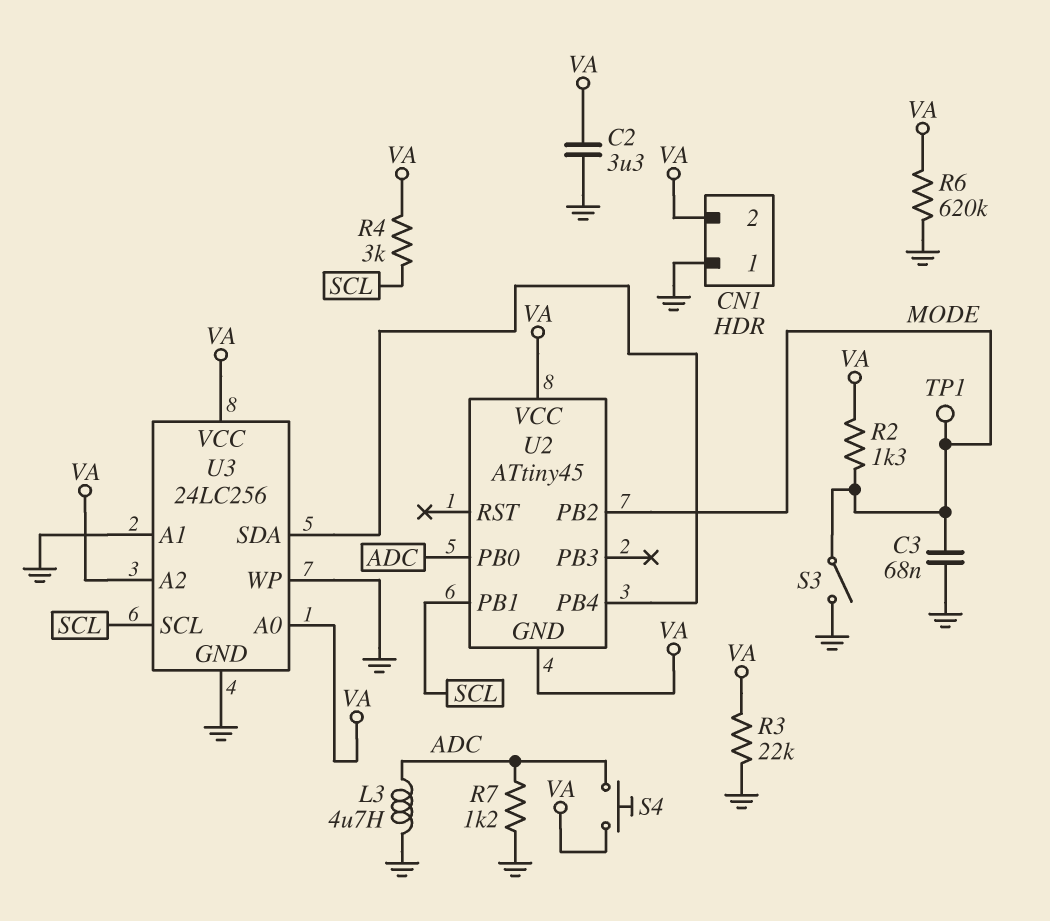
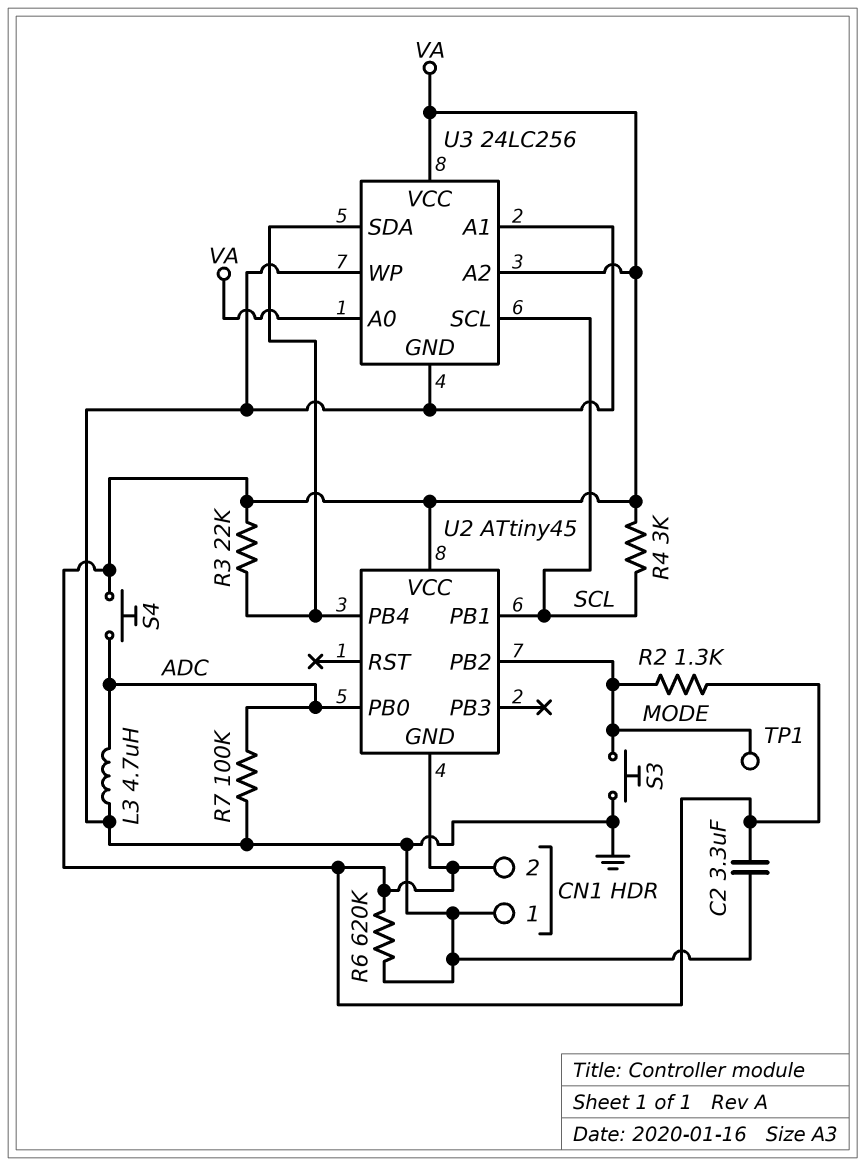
C3: 68nF (GND, MODE) -> none
R3: 22k (GND, VA) -> 22k (U2/PB4, VA)
R7: 1.2k (ADC, GND) -> 100k (ADC, GND)
S3: switch (GND, MODE) -> button (GND, MODE)

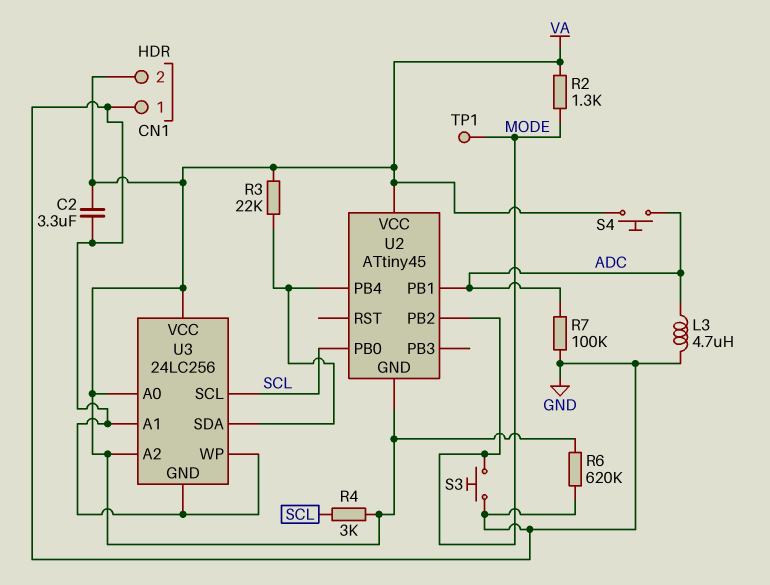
U2 pin PB0: ADC -> SCL
U2 pin PB1: SCL -> ADC

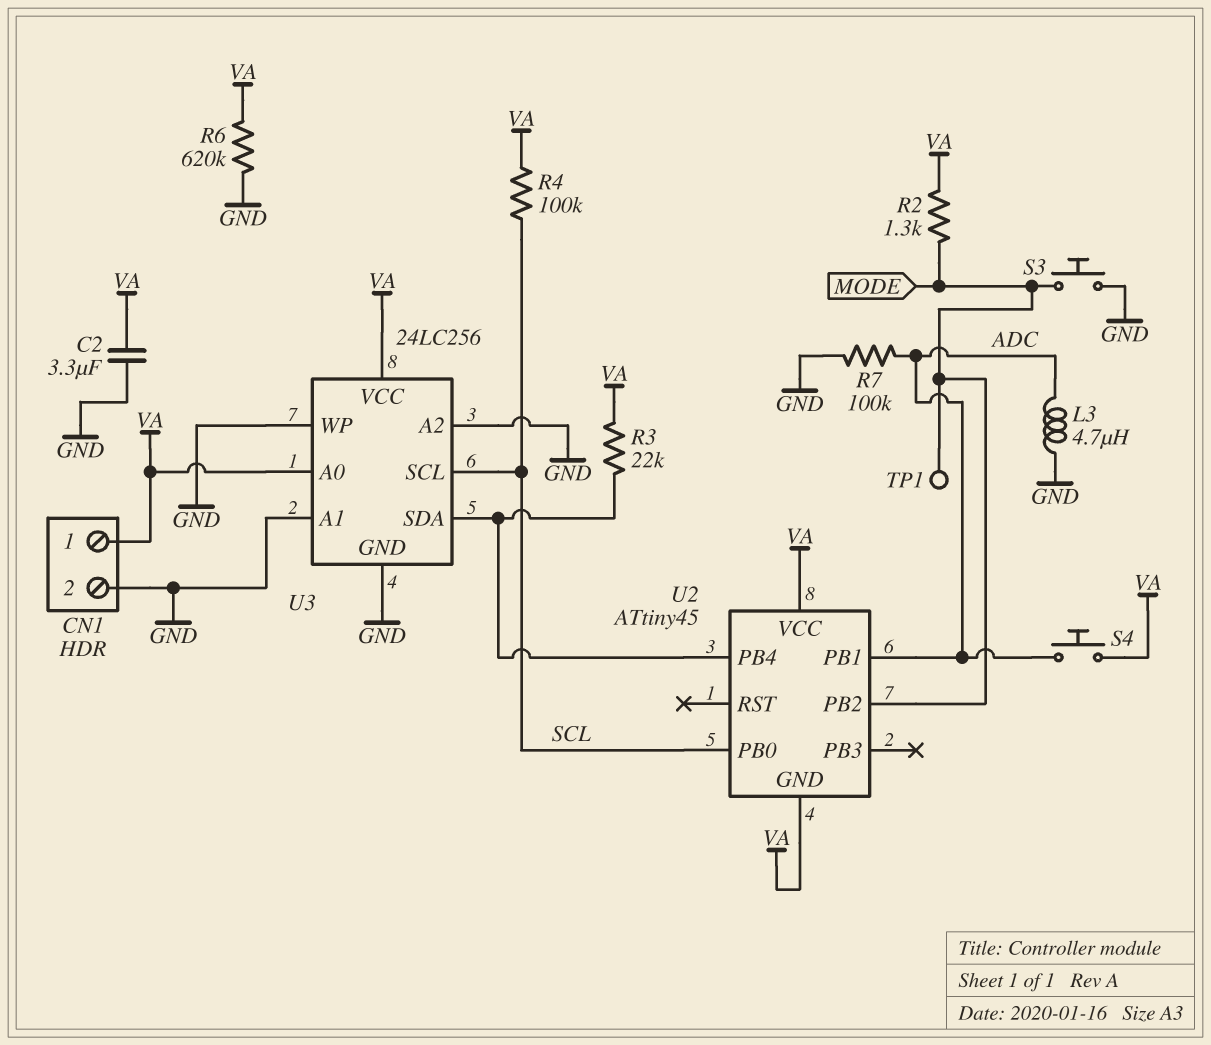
CN1 pin 1: GND -> VA
CN1 pin 2: VA -> GND
R4: 3k (SCL, VA) -> 100k (SCL, VA)
U3 pin A2: VA -> GND

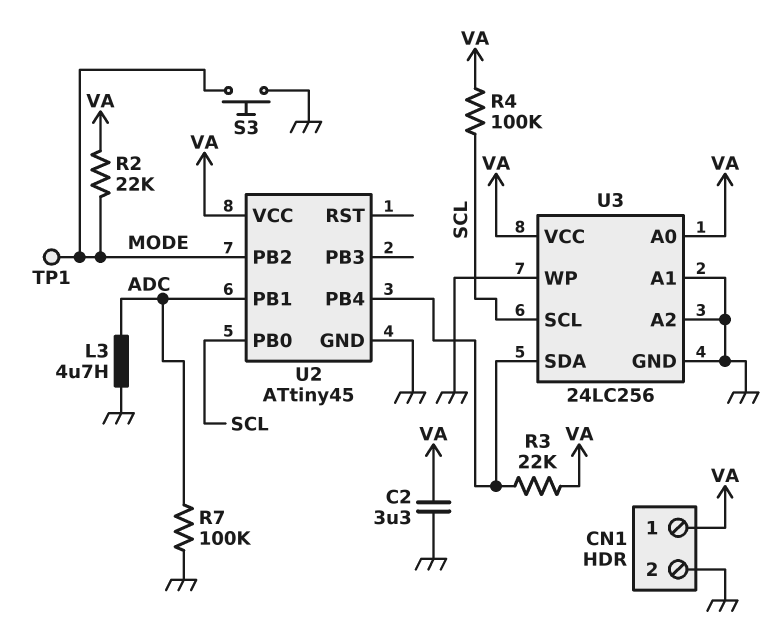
R2: 1.3k (MODE, VA) -> 22k (MODE, VA)
R6: 620k (GND, VA) -> none
S4: button (ADC, VA) -> none
U2 pin GND: VA -> GND

